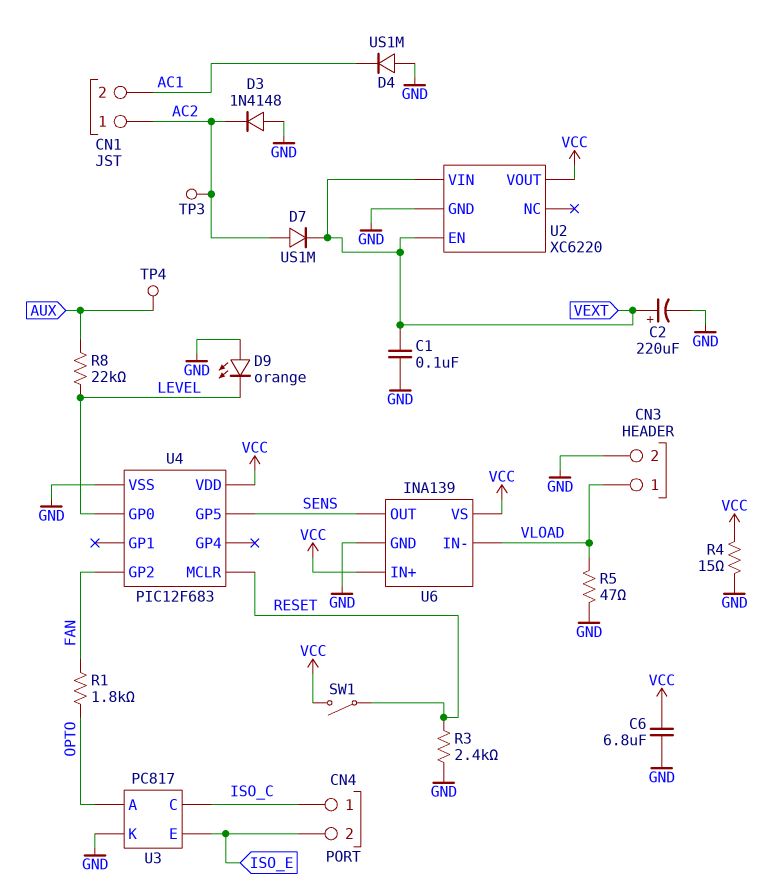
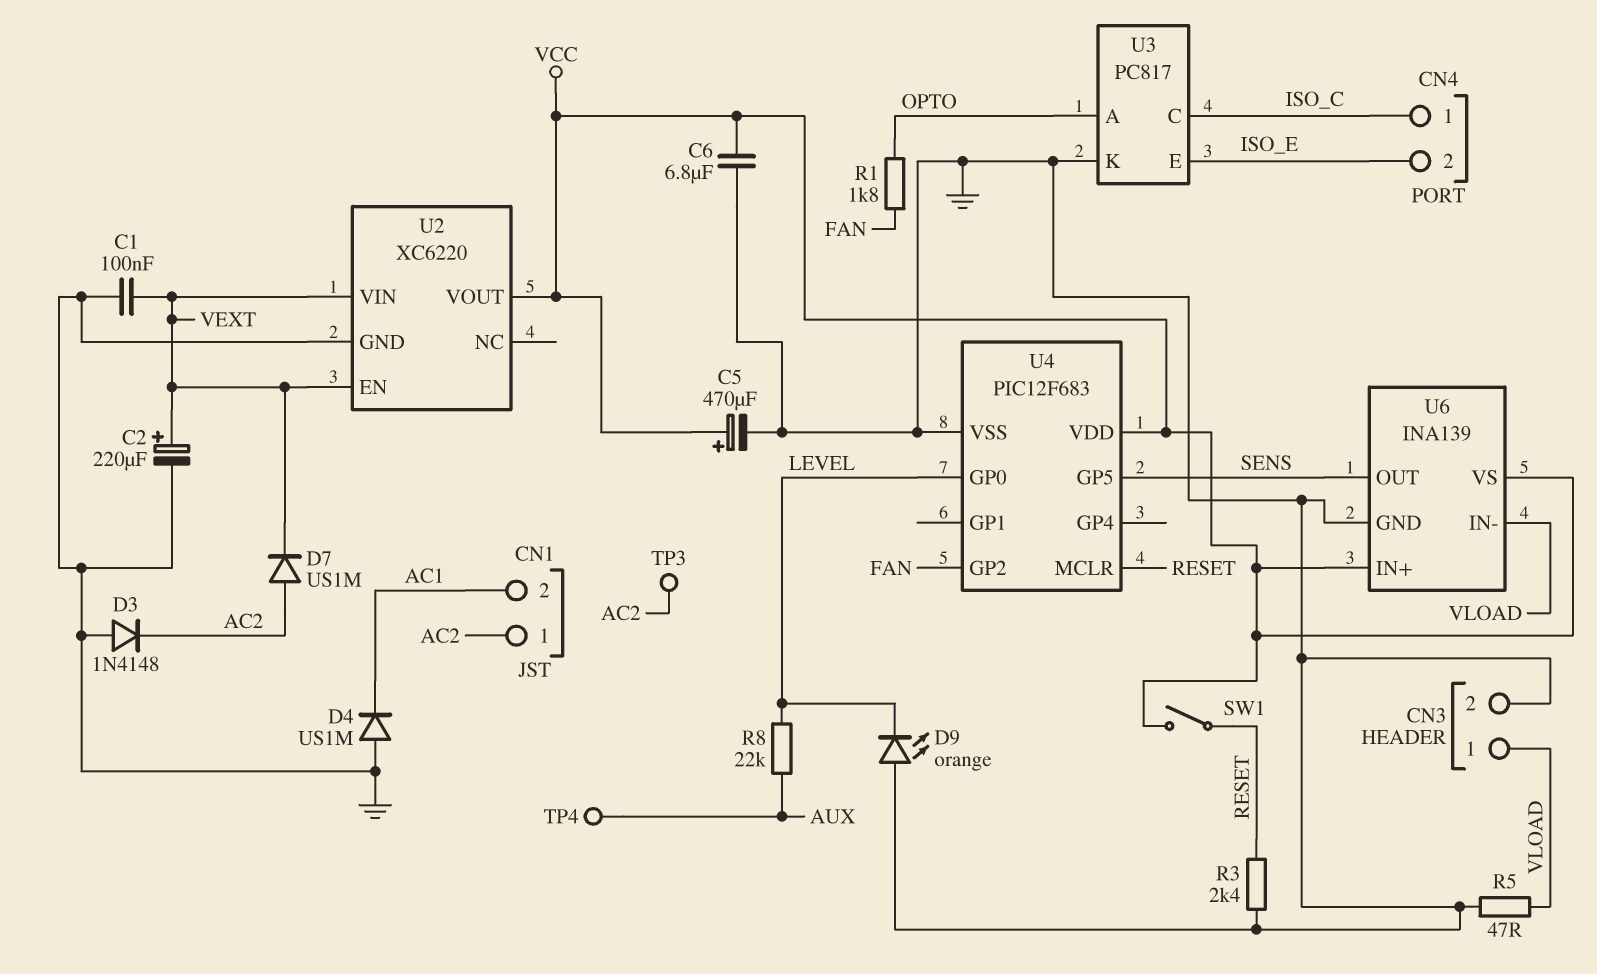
C5: none -> 470uF (plus VCC, minus GND)
R4: 15 (GND, VCC) -> none

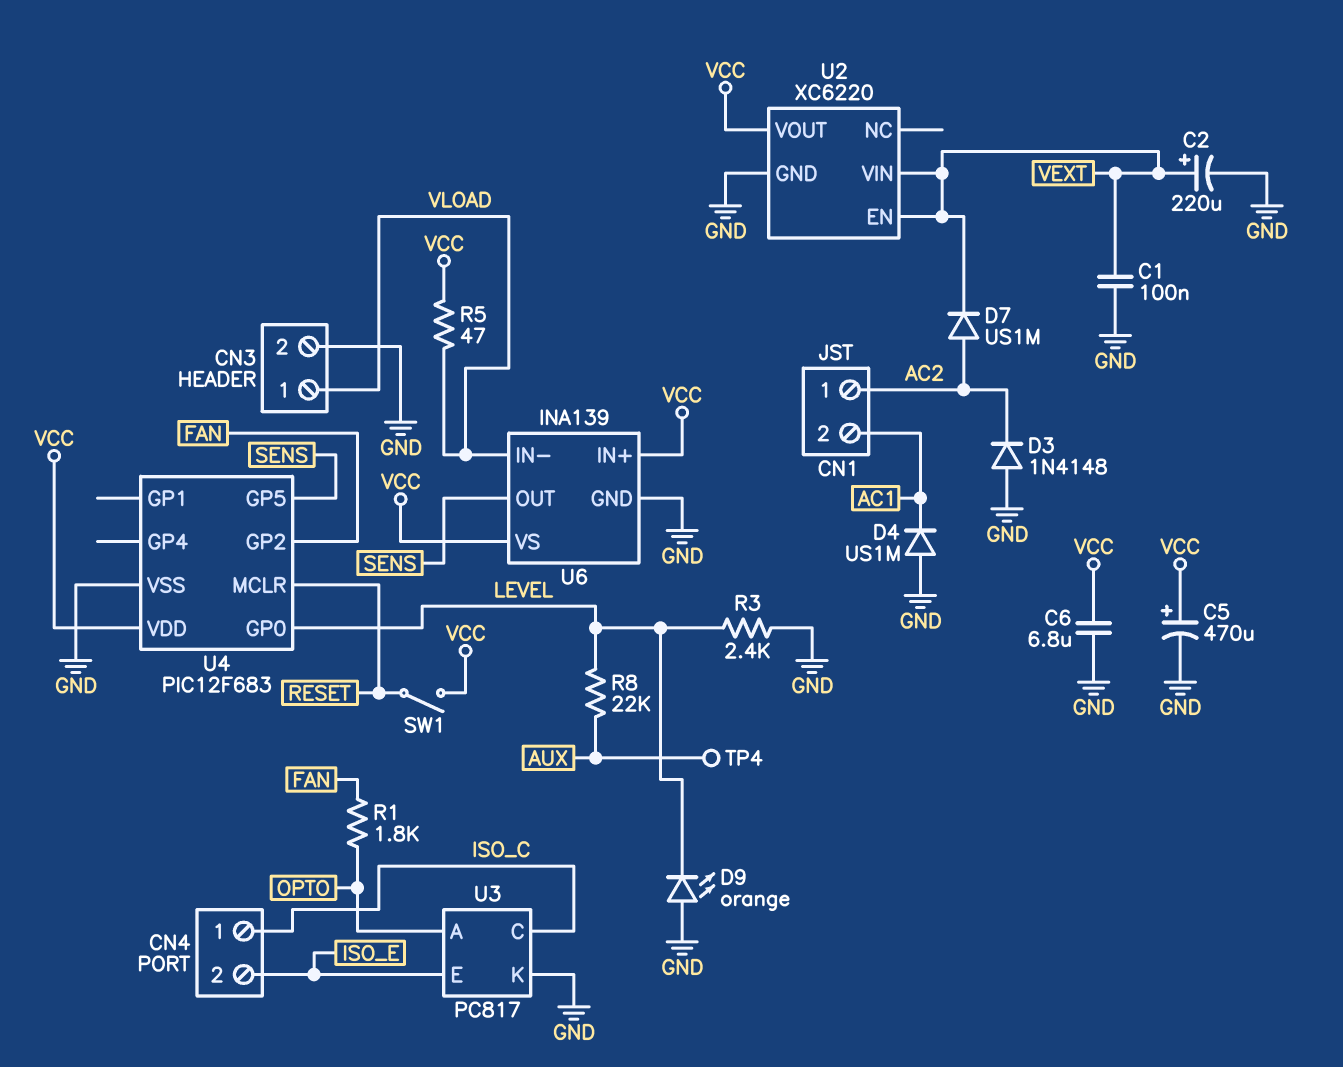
R3: 2.4k (GND, RESET) -> 2.4k (GND, LEVEL)
R5: 47 (GND, VLOAD) -> 47 (VCC, VLOAD)
TP3: test point (AC2) -> none

